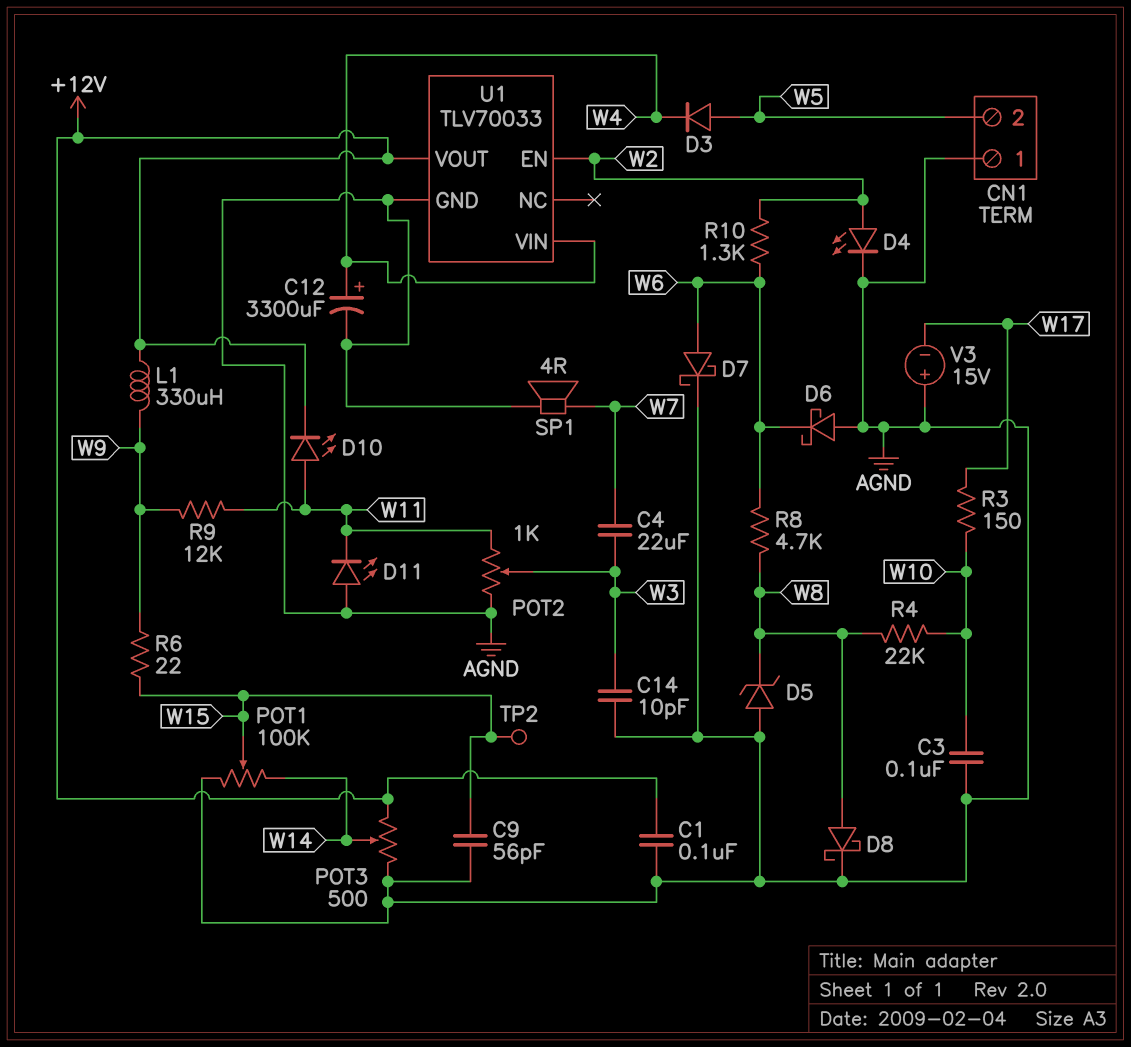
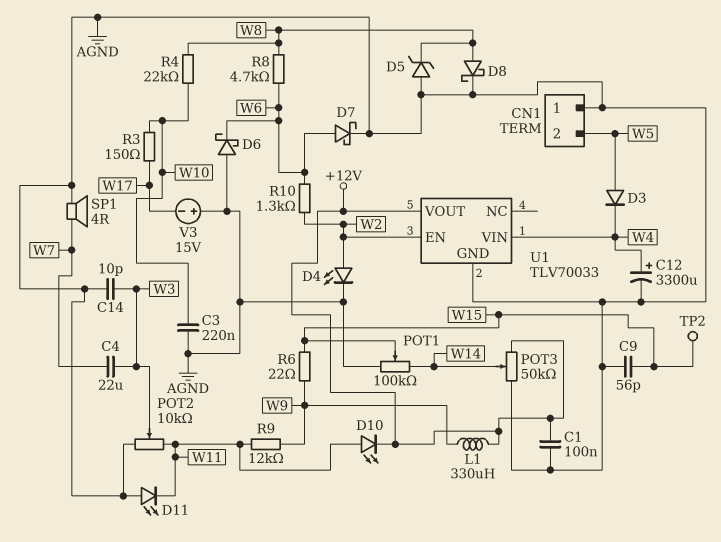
C3: 100nF (AGND, W10) -> 220nF (AGND, W10)
POT2: 1k (AGND, W11, wiper W3) -> 10k (AGND, W11, wiper W3)
POT3: 500 (+12V, AGND, wiper W14) -> 50k (+12V, AGND, wiper W14)

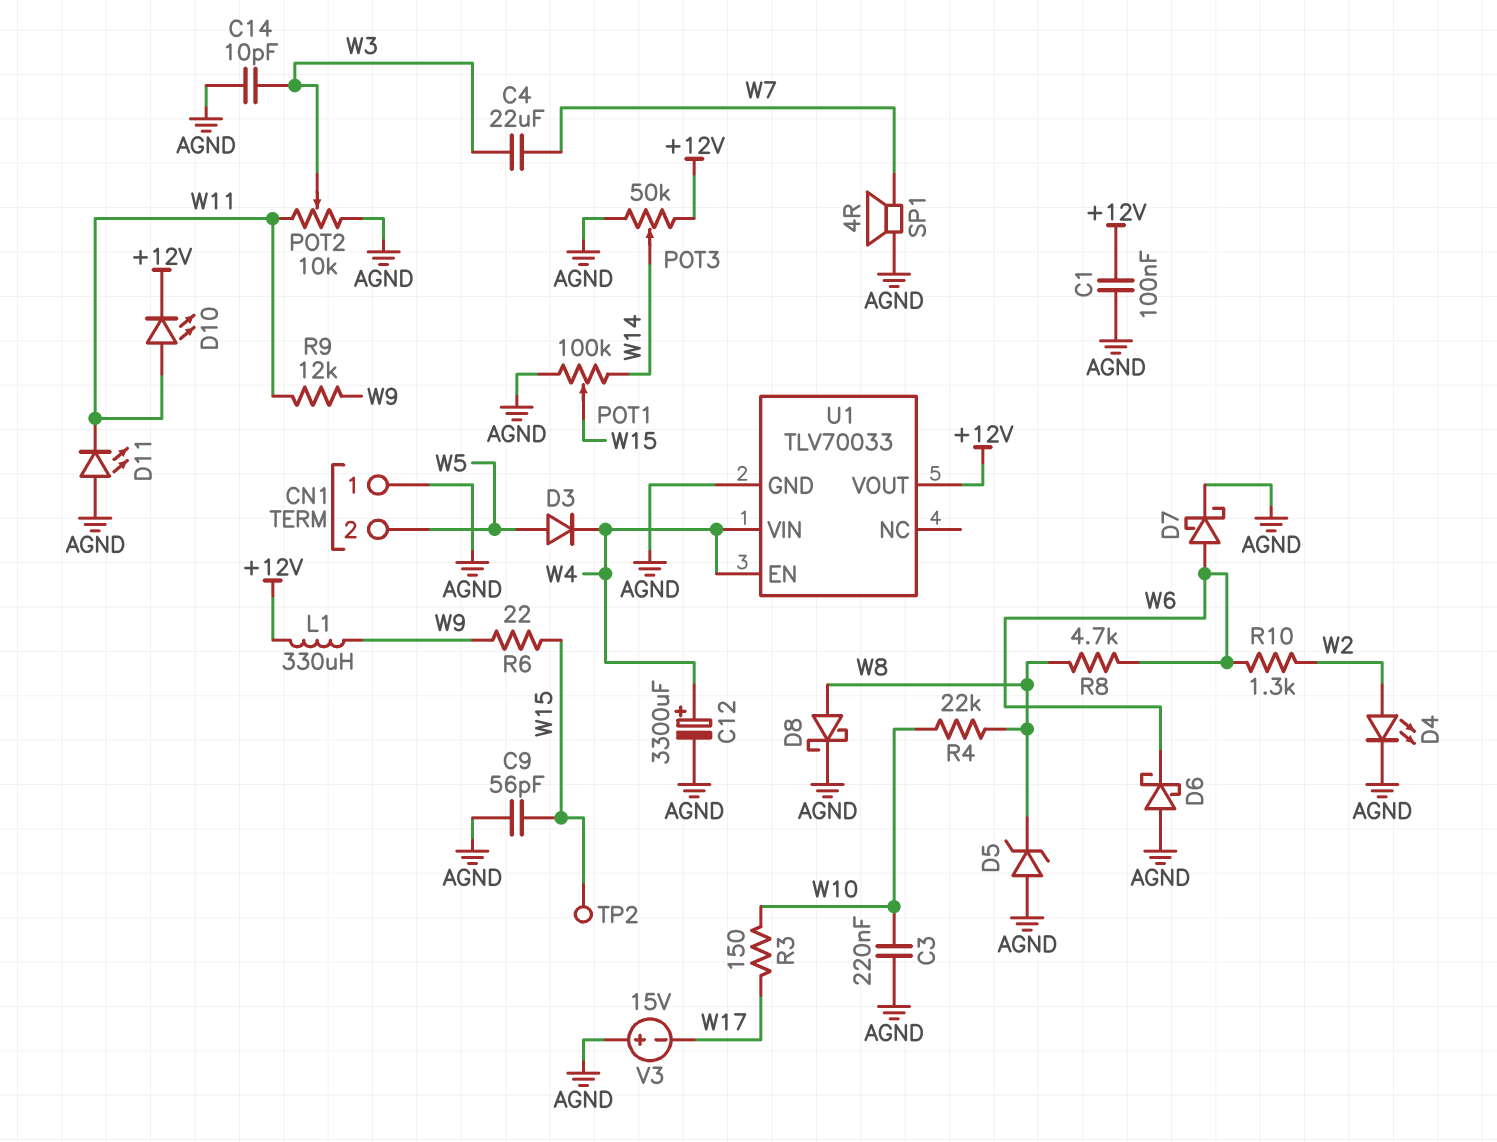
U1 pin EN: W2 -> W4

